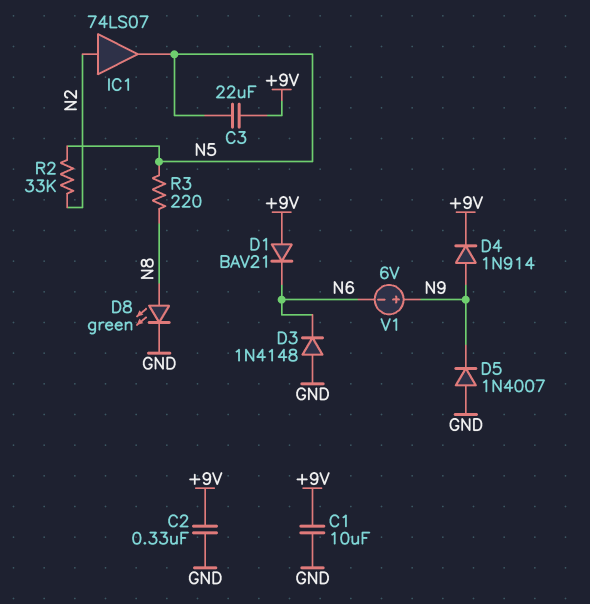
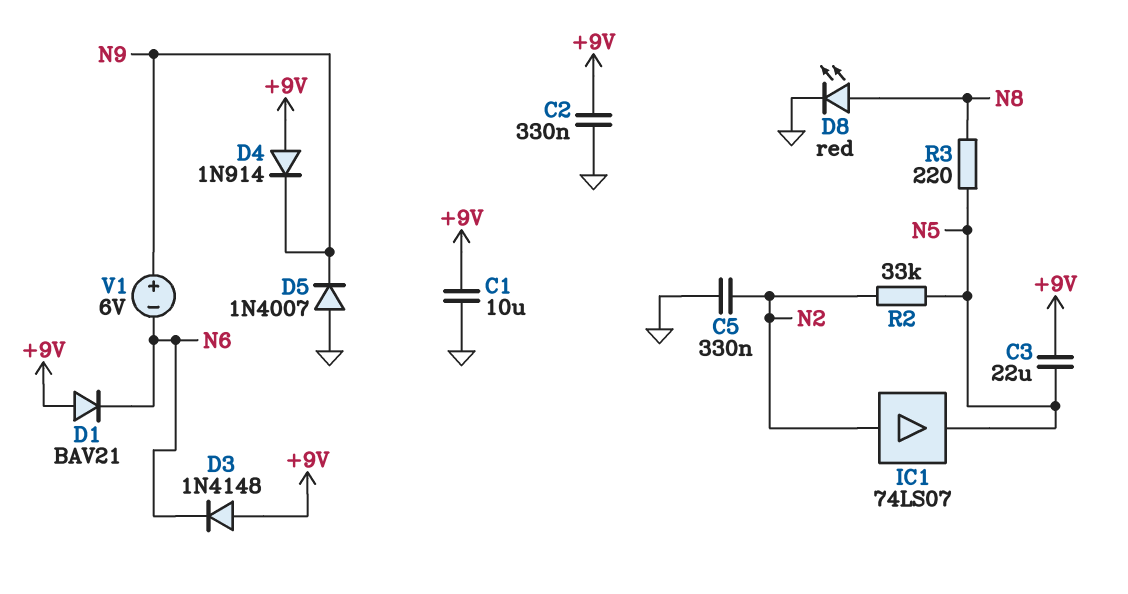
C5: none -> 330nF (GND, N2)
D3: diode 1N4148 (A GND, K N6) -> diode 1N4148 (A +9V, K N6)
D4: diode 1N914 (A N9, K +9V) -> diode 1N914 (A +9V, K N9)
D8: LED green (A N8, K GND) -> LED red (A N8, K GND)

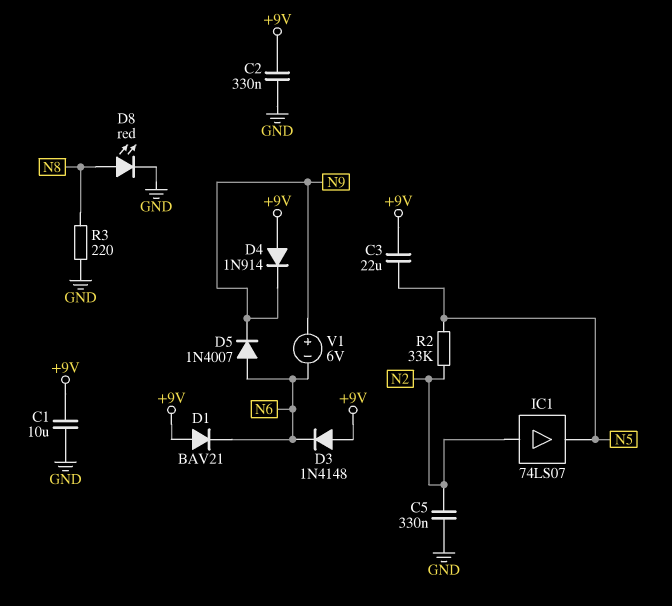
D5: diode 1N4007 (A GND, K N9) -> diode 1N4007 (A N6, K N9)
R3: 220 (N5, N8) -> 220 (GND, N8)

